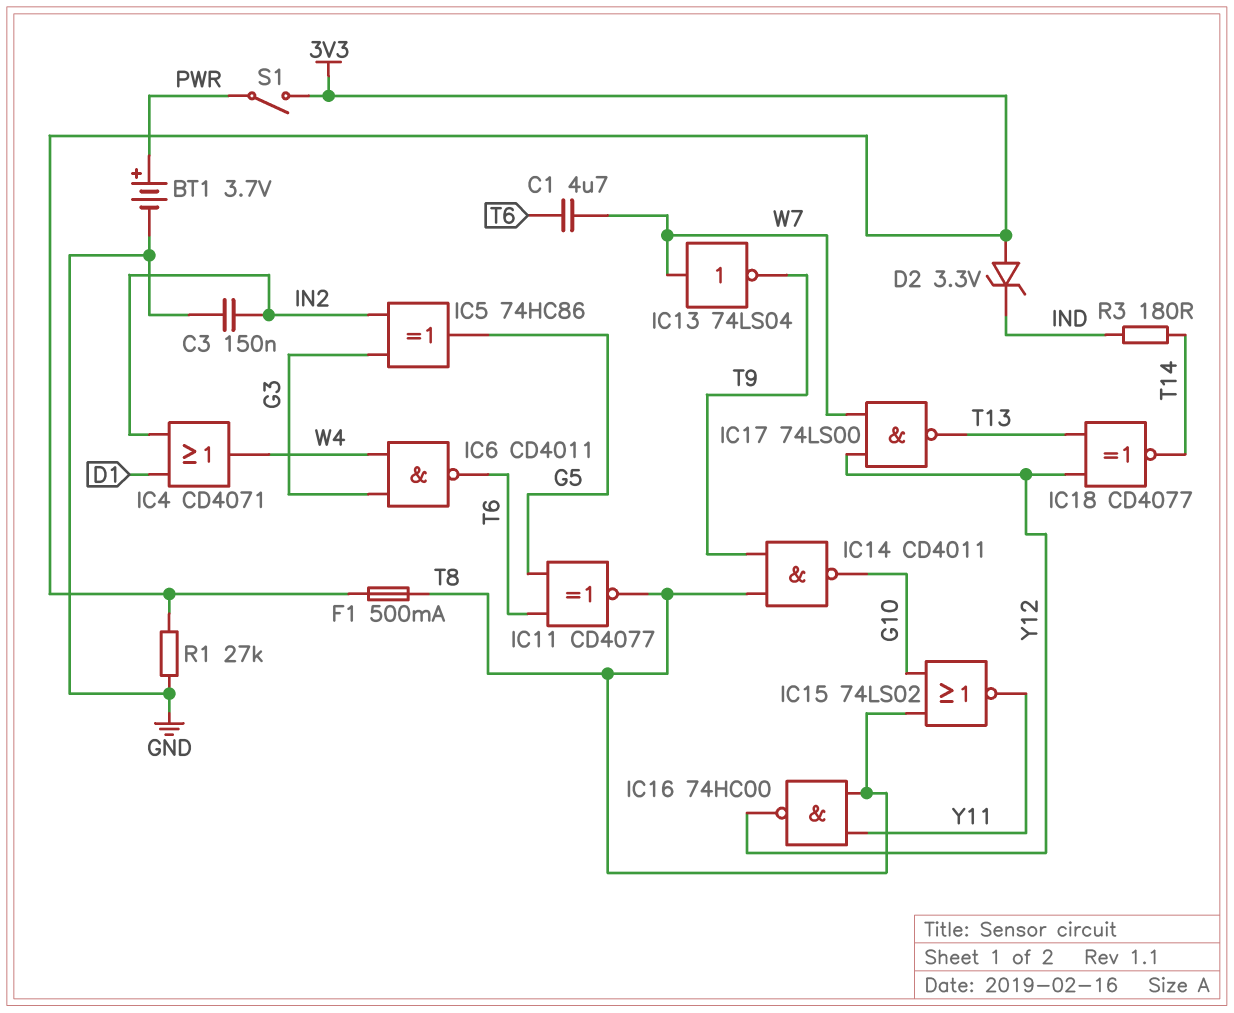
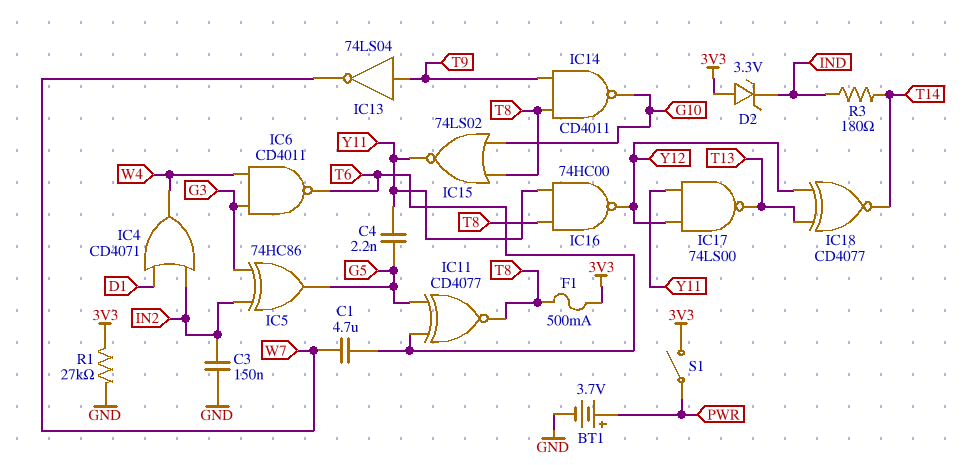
C4: none -> 2.2nF (G5, Y11)
IC13: NOT 74LS04 (in W7, out T9) -> NOT 74LS04 (in T9, out W7)
IC17: NAND 74LS00 (in W7, in Y12, out T13) -> NAND 74LS00 (in Y11, in Y12, out T13)

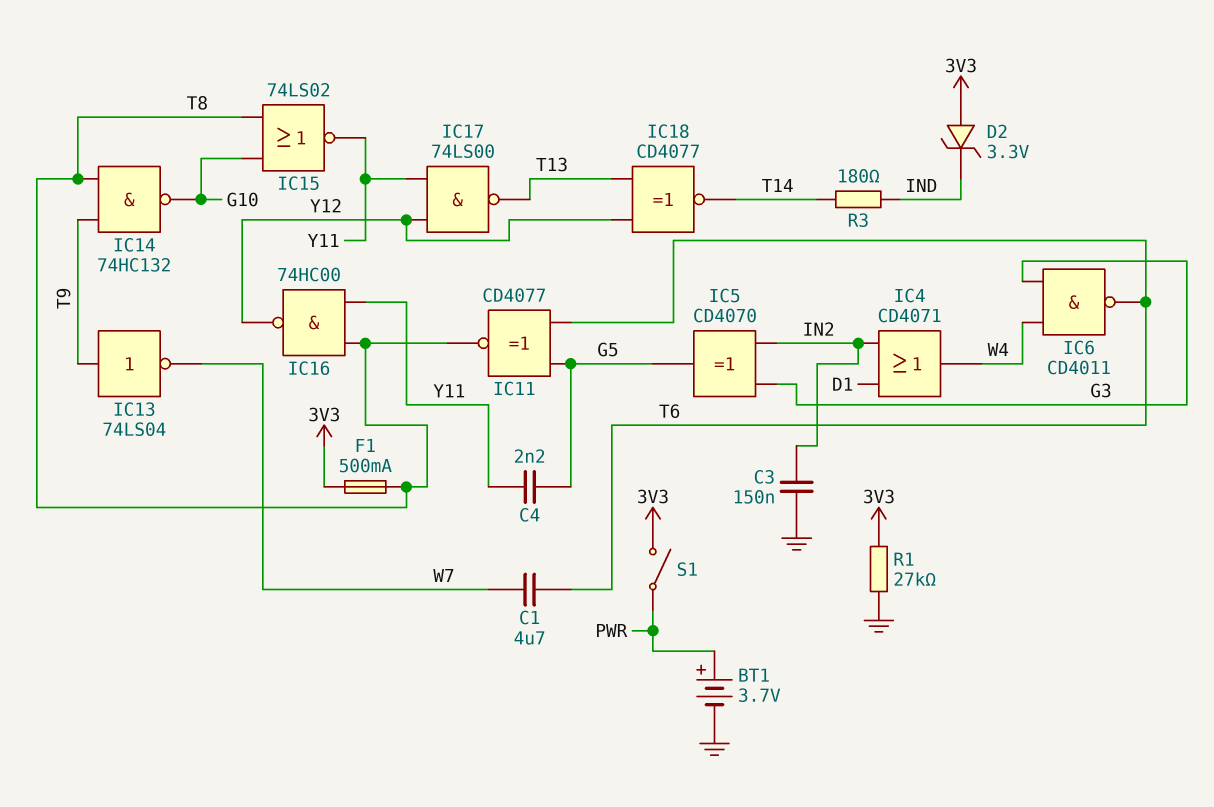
IC5: XOR 74HC86 (in G3, in IN2, out G5) -> XOR CD4070 (in G3, in IN2, out G5)
IC14: NAND CD4011 (in T8, in T9, out G10) -> NAND 74HC132 (in T8, in T9, out G10)

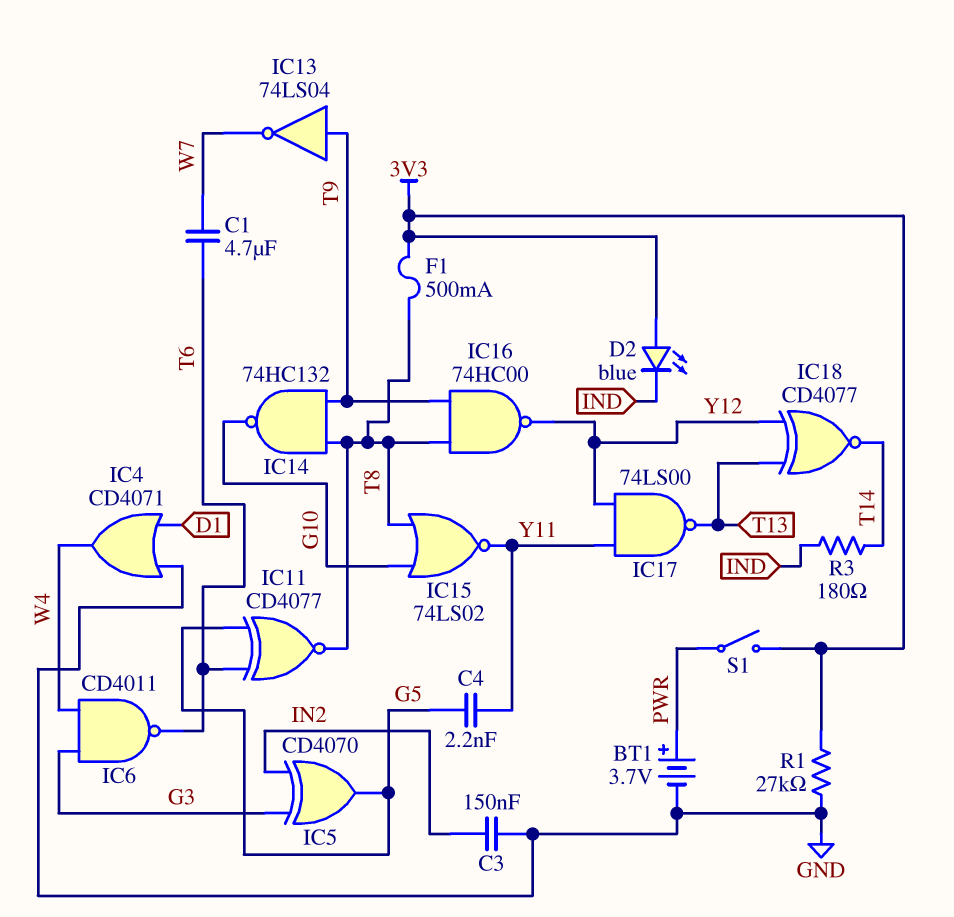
D2: zener 3.3V (A 3V3, K IND) -> LED blue (A 3V3, K IND)
IC4: OR CD4071 (in D1, in IN2, out W4) -> OR CD4071 (in D1, in GND, out W4)
IC16: NAND 74HC00 (in T8, in Y11, out Y12) -> NAND 74HC00 (in T8, in T9, out Y12)

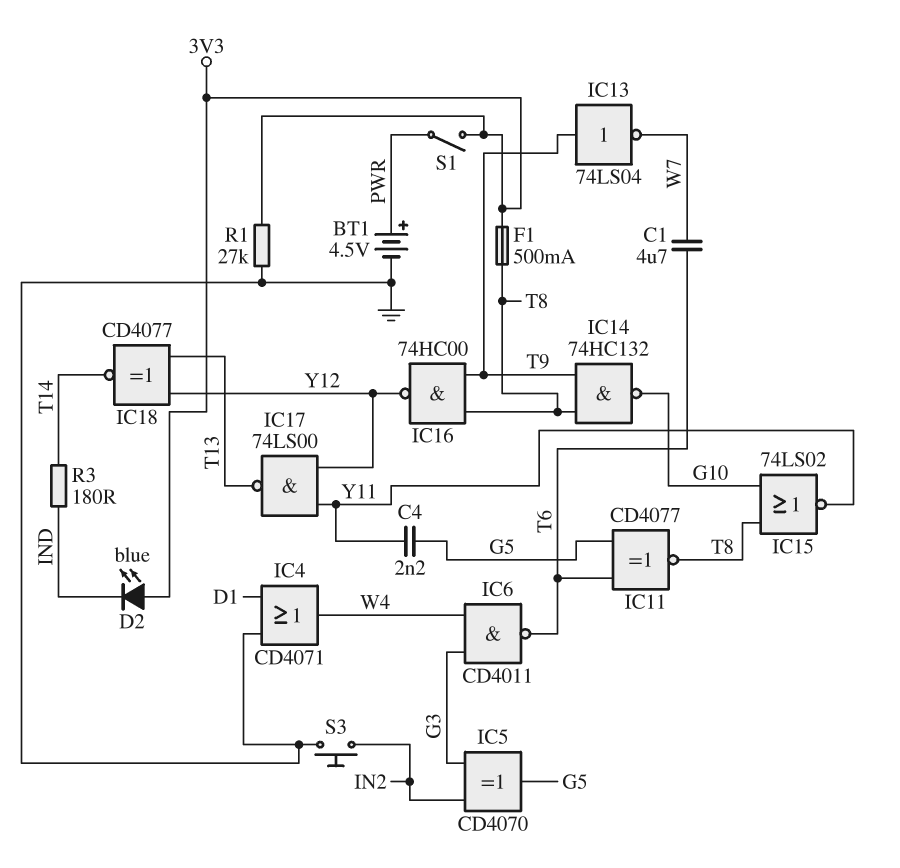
BT1: 3.7V (plus PWR, minus GND) -> 4.5V (plus PWR, minus GND)
C3: 150nF (GND, IN2) -> none
S3: none -> button (GND, IN2)

